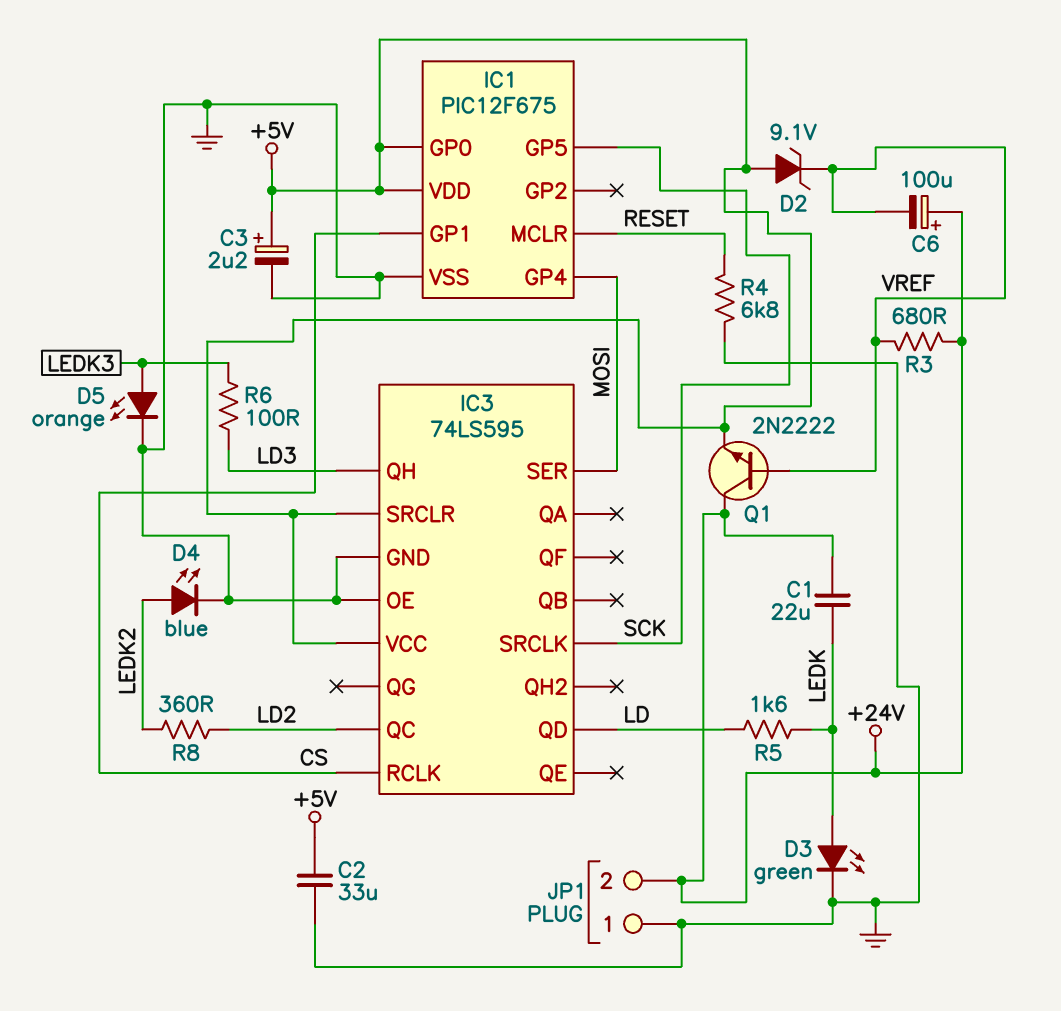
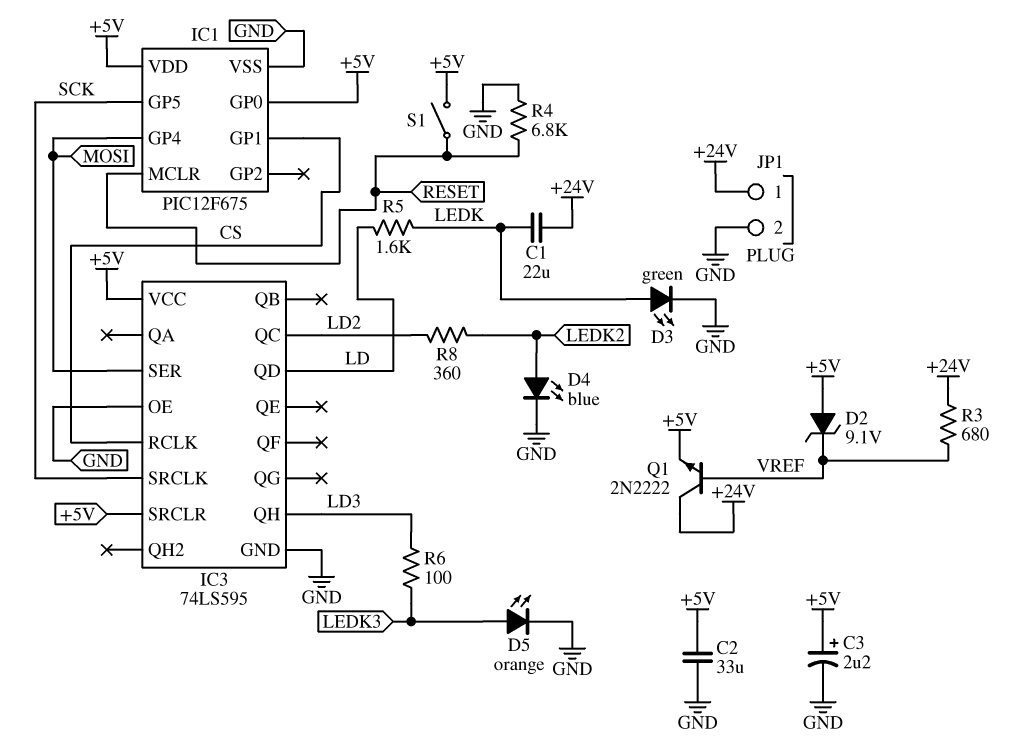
C6: 100uF (plus +24V, minus VREF) -> none
JP1 pin 1: GND -> +24V
JP1 pin 2: +24V -> GND
S1: none -> switch (+5V, RESET)

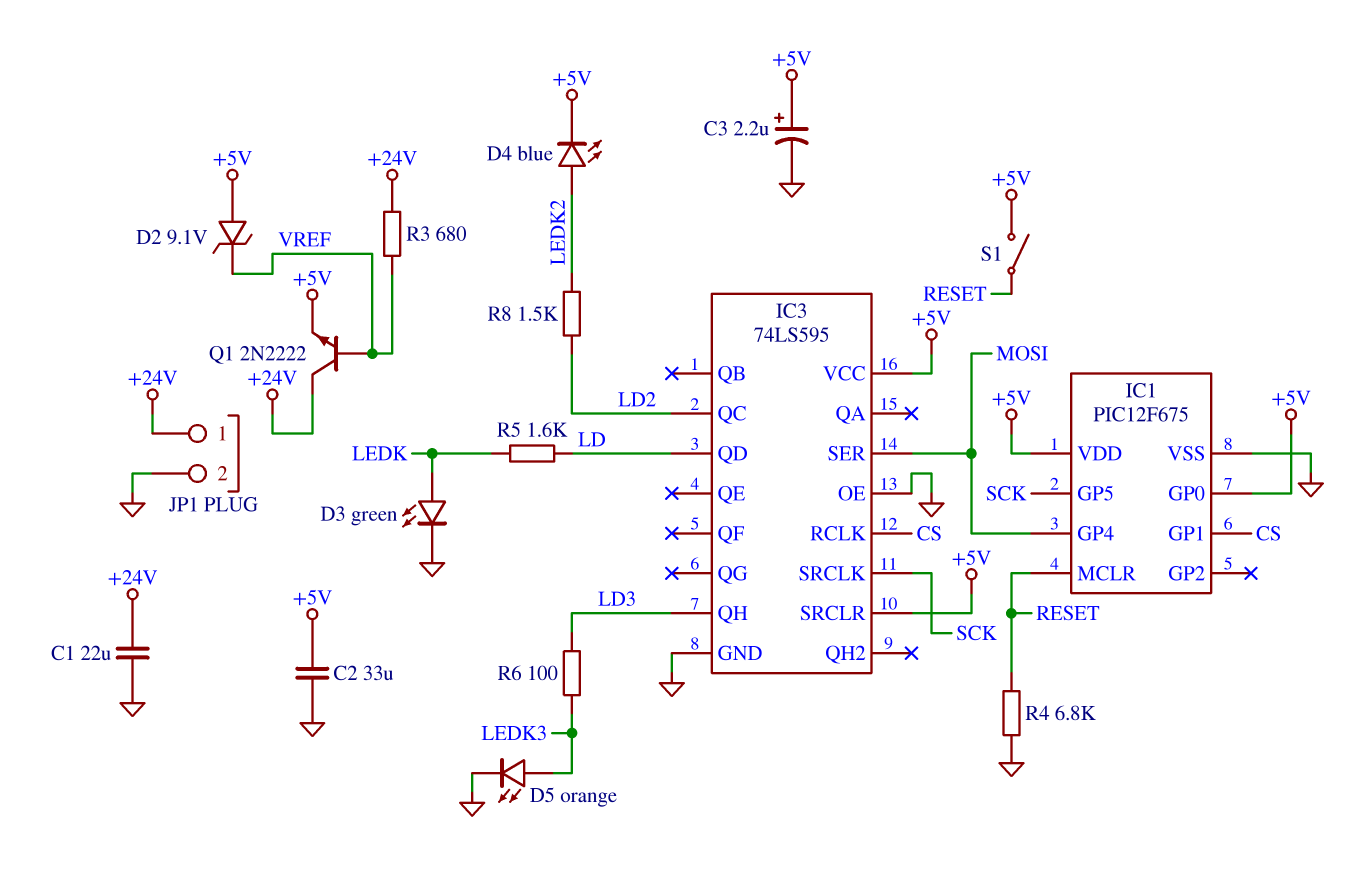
C1: 22uF (+24V, LEDK) -> 22uF (+24V, GND)
D4: LED blue (A LEDK2, K GND) -> LED blue (A LEDK2, K +5V)
R8: 360 (LD2, LEDK2) -> 1.5k (LD2, LEDK2)

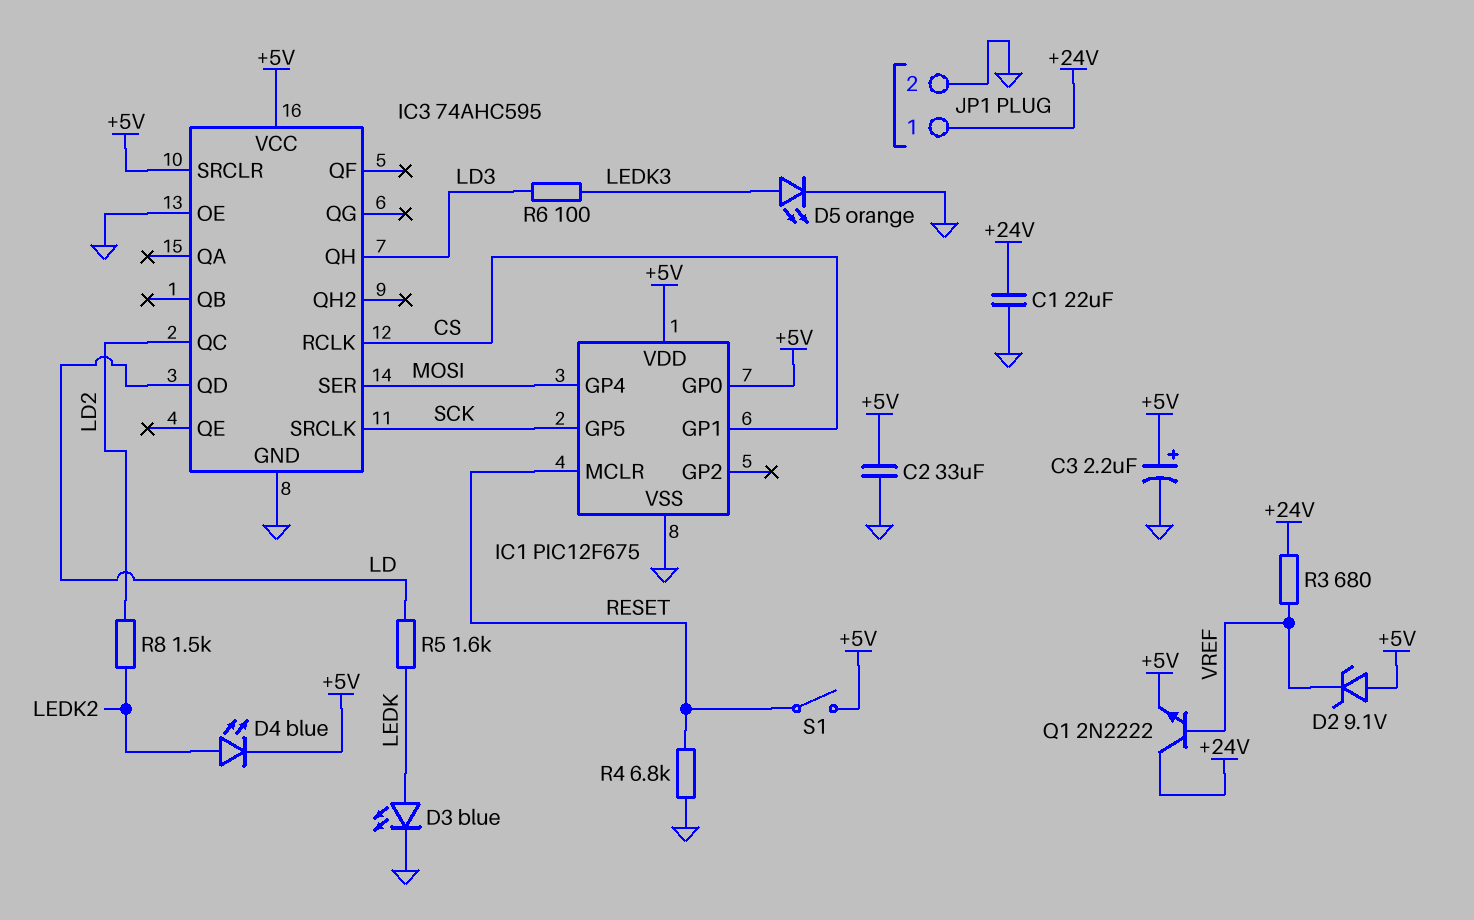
D3: LED green (A LEDK, K GND) -> LED blue (A LEDK, K GND)
IC3: 74LS595 -> 74AHC595

